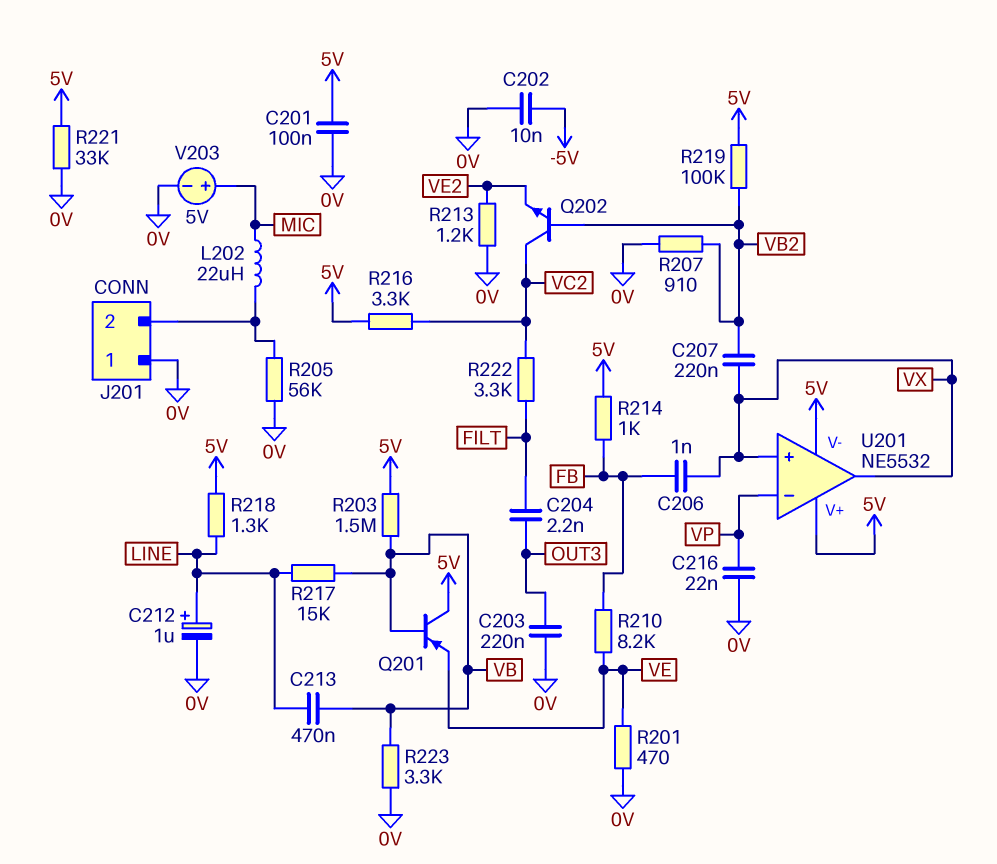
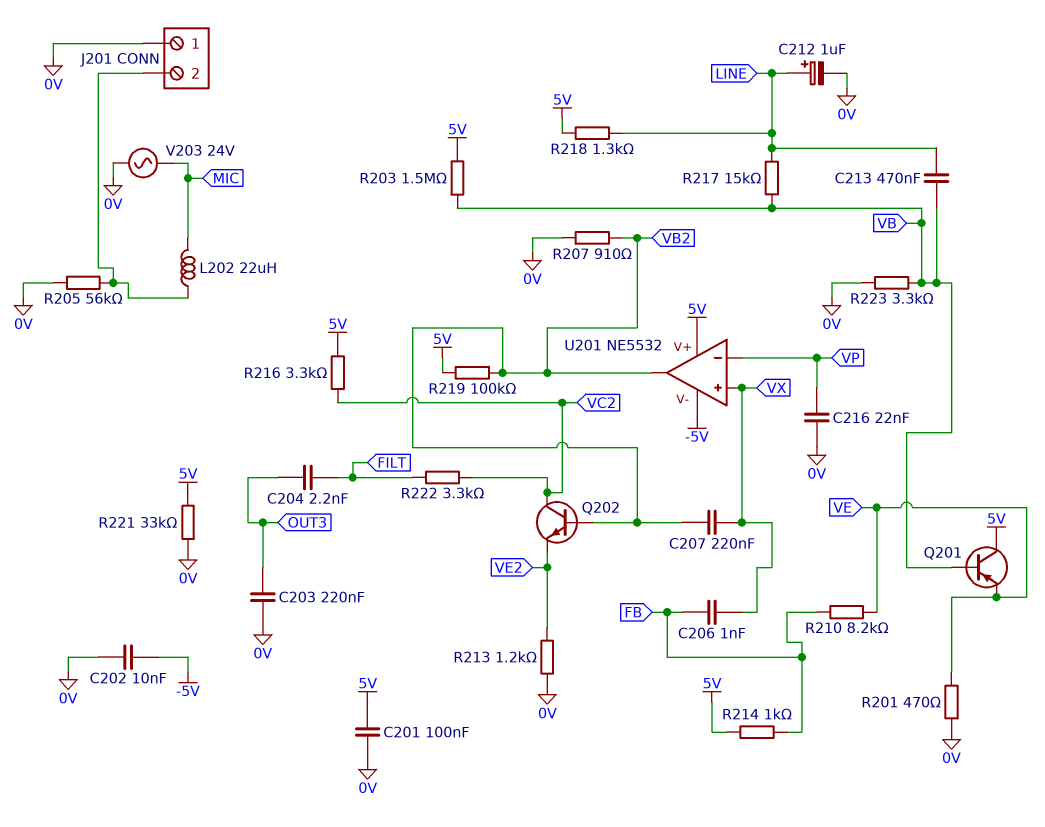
U201 pin V-: 5V -> -5V
U201 pin out: VX -> VB2
V203: 5V (plus MIC, minus 0V) -> AC 24V (0V, MIC)

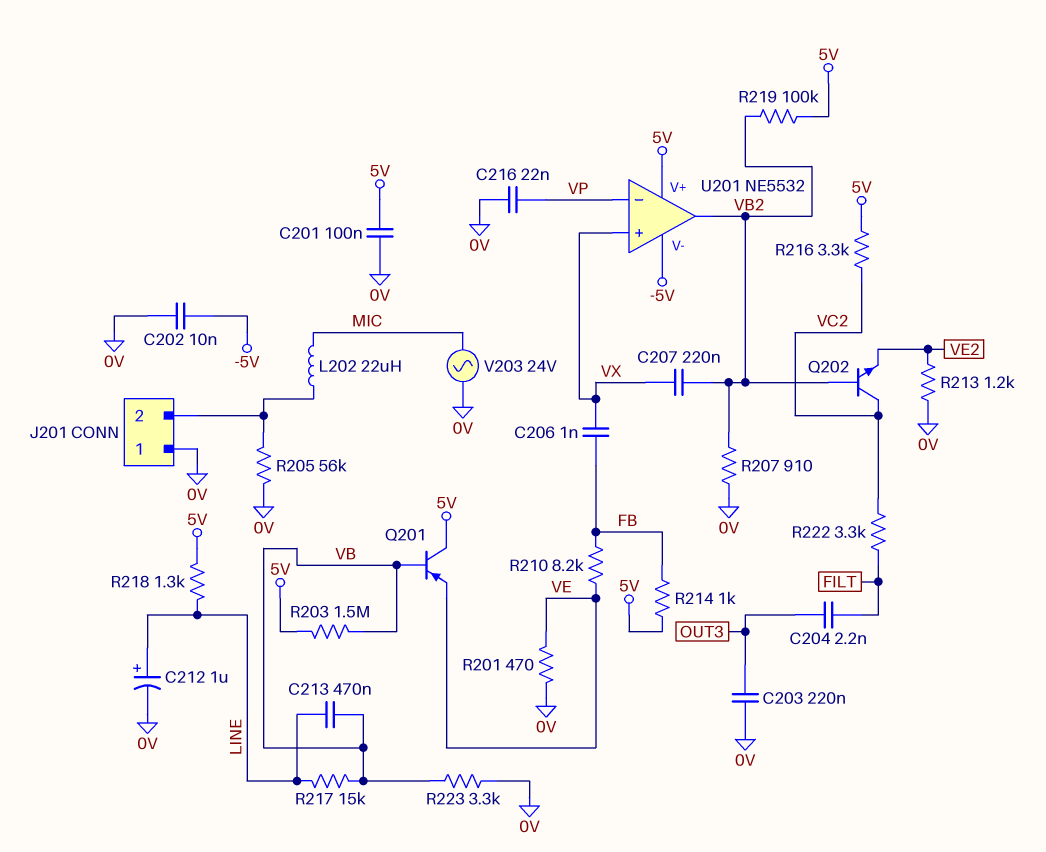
R221: 33k (0V, 5V) -> none

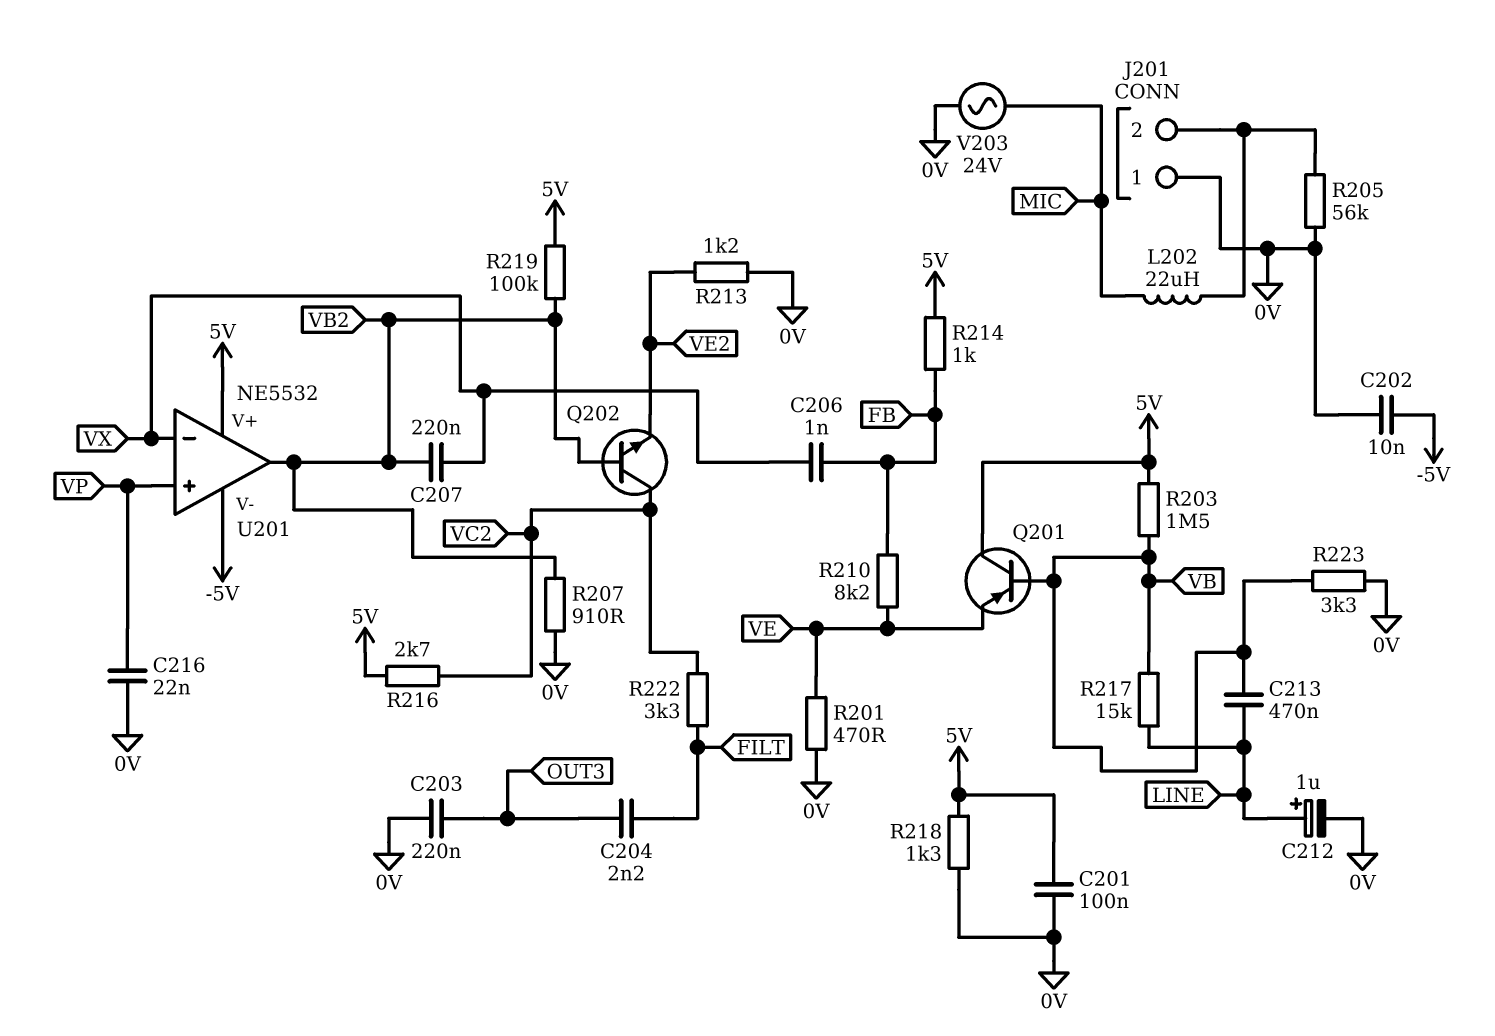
R216: 3.3k (5V, VC2) -> 2.7k (5V, VC2)
R218: 1.3k (5V, LINE) -> 1.3k (0V, 5V)
U201 pin in+: VX -> VP
U201 pin in-: VP -> VX

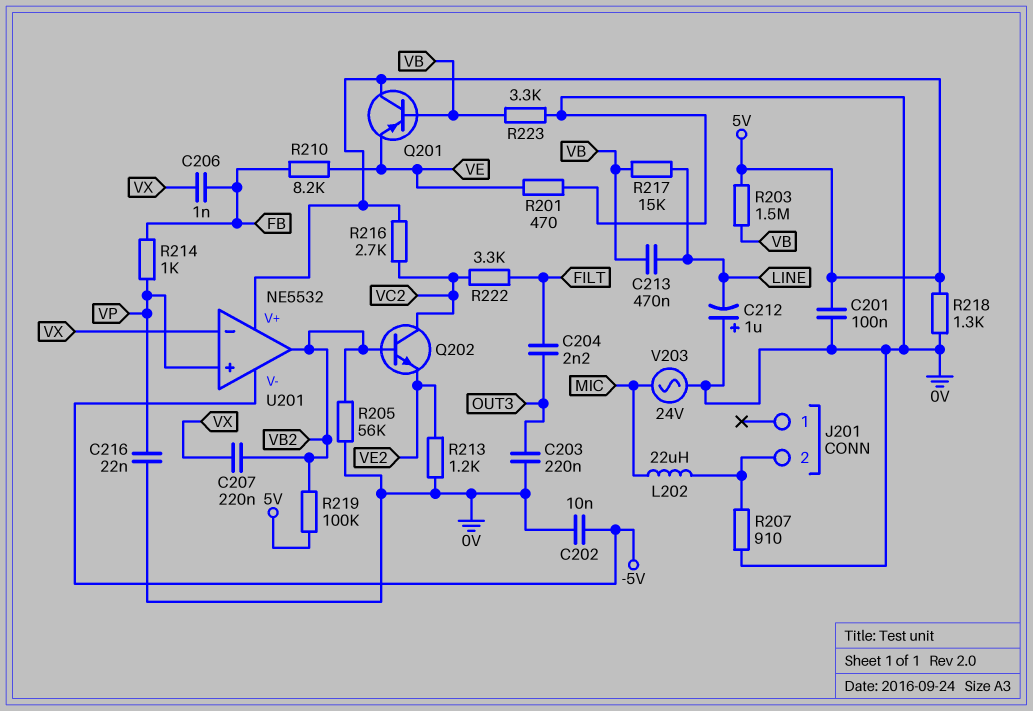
C212: 1uF (plus LINE, minus 0V) -> 1uF (plus 0V, minus LINE)
J201 pin 1: 0V -> none
R205: 56k (0V, J201/2) -> 56k (0V, VB2)
R207: 910 (0V, VB2) -> 910 (0V, J201/2)
R214: 1k (5V, FB) -> 1k (FB, VP)

